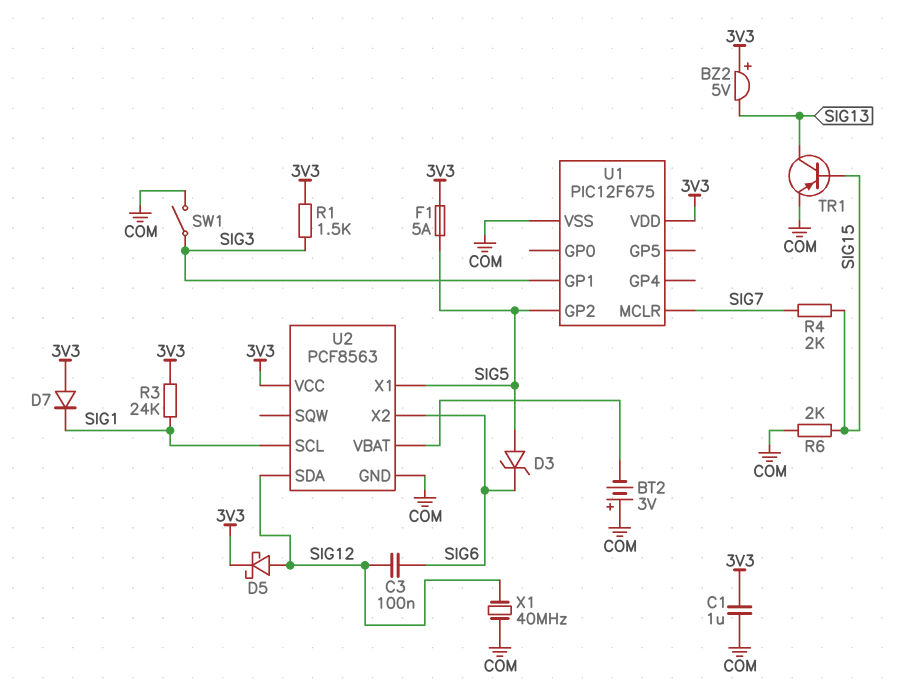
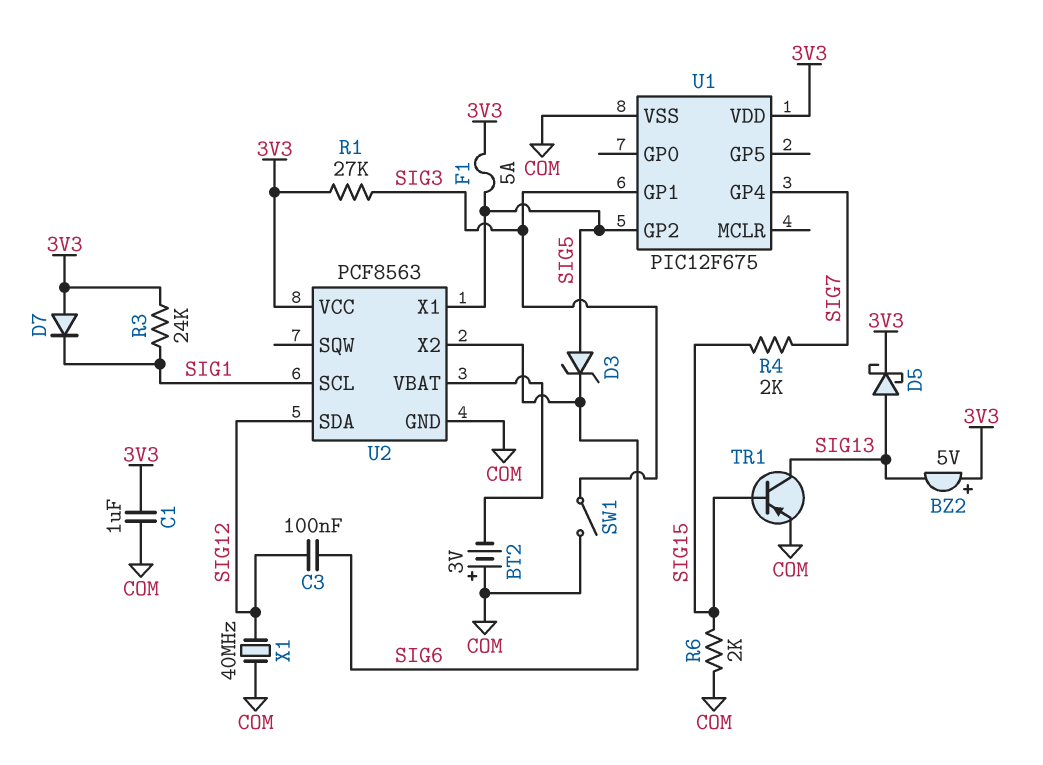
D5: schottky (A SIG12, K 3V3) -> schottky (A SIG13, K 3V3)
R1: 1.5k (3V3, SIG3) -> 27k (3V3, SIG3)
U1 pin GP4: none -> SIG7
U1 pin MCLR: SIG7 -> none

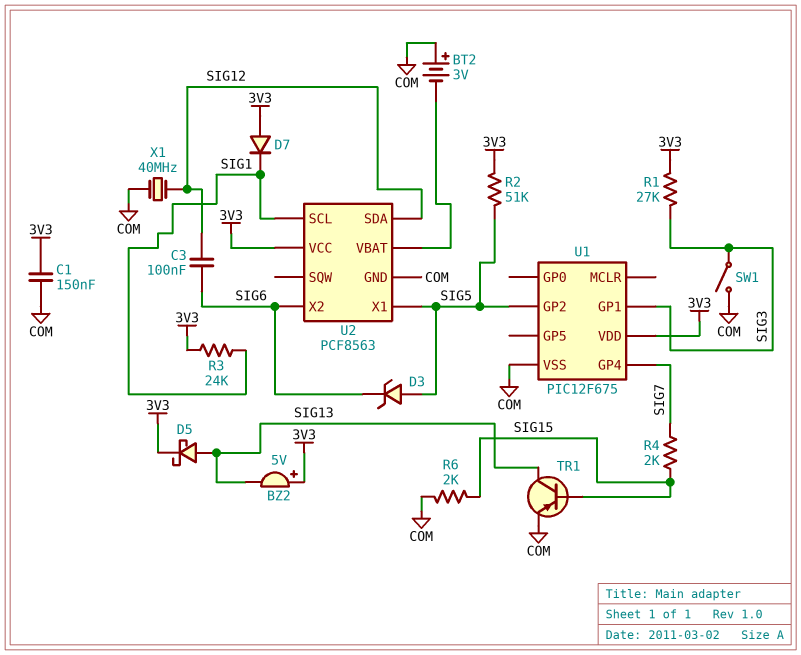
C1: 1uF (3V3, COM) -> 150nF (3V3, COM)
F1: 5A (3V3, SIG5) -> none
R2: none -> 51k (3V3, SIG5)

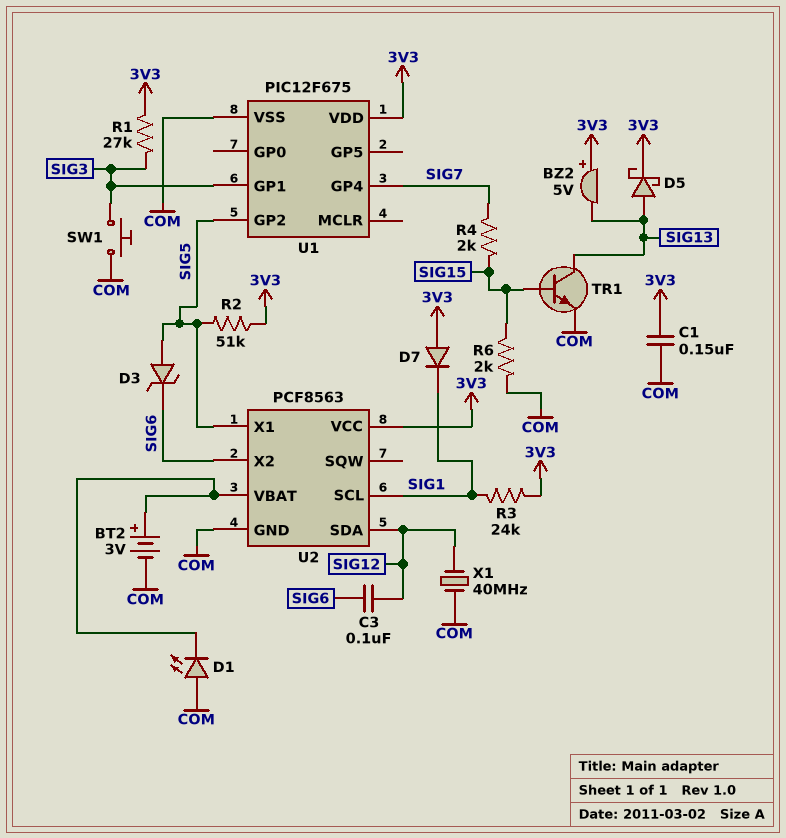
BT2: 3V (plus COM, minus U2/VBAT) -> 3V (plus U2/VBAT, minus COM)
D1: none -> LED (A COM, K U2/VBAT)
SW1: switch (COM, SIG3) -> button (COM, SIG3)
TR1: PNP (B SIG15, C SIG13, E COM) -> NPN (B SIG15, C SIG13, E COM)

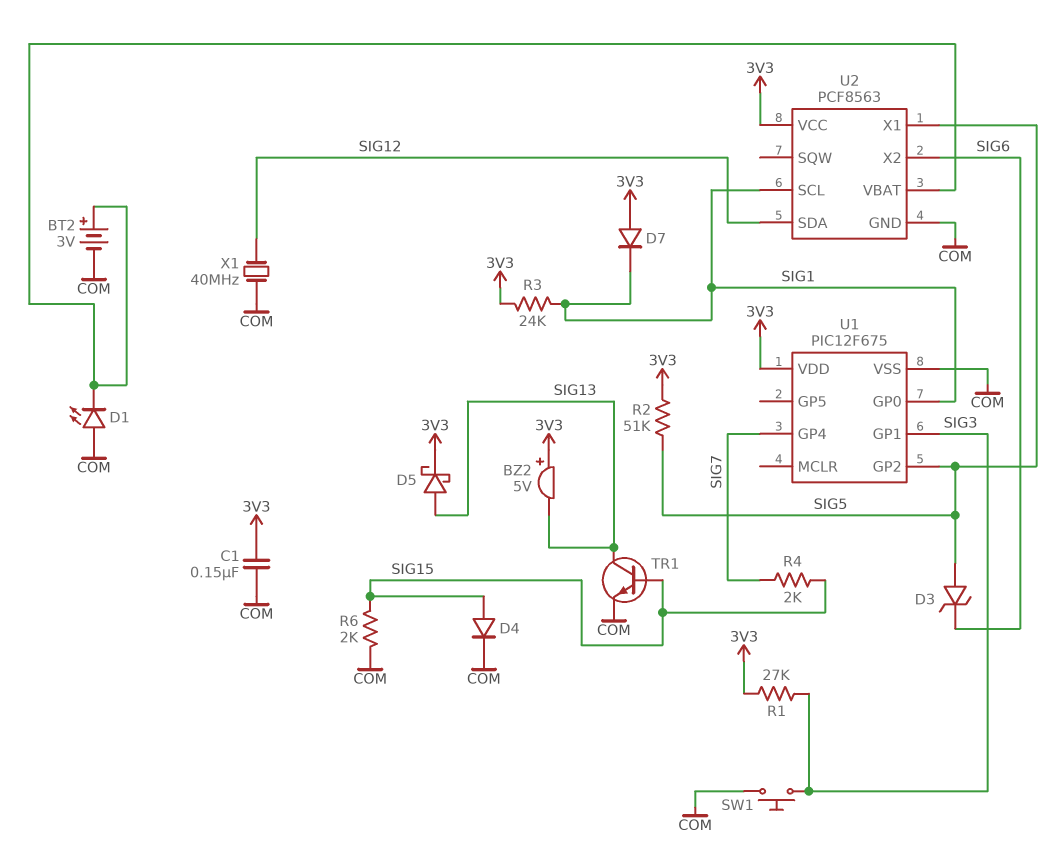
C3: 100nF (SIG6, SIG12) -> none
D4: none -> diode (A SIG15, K COM)
U1 pin GP0: none -> SIG1

